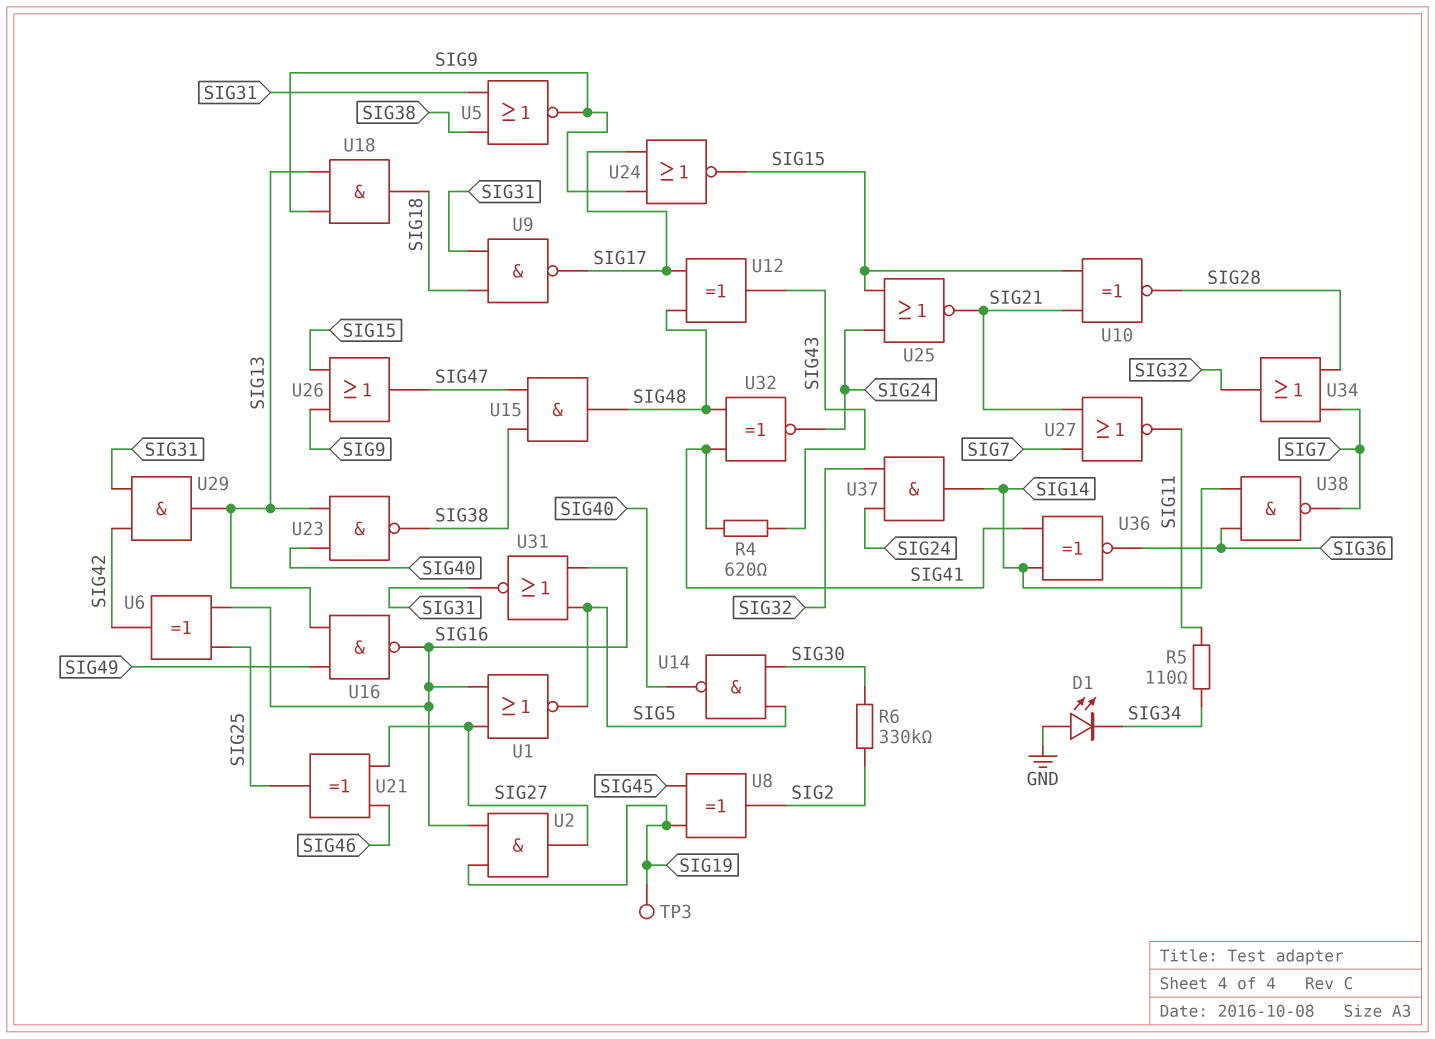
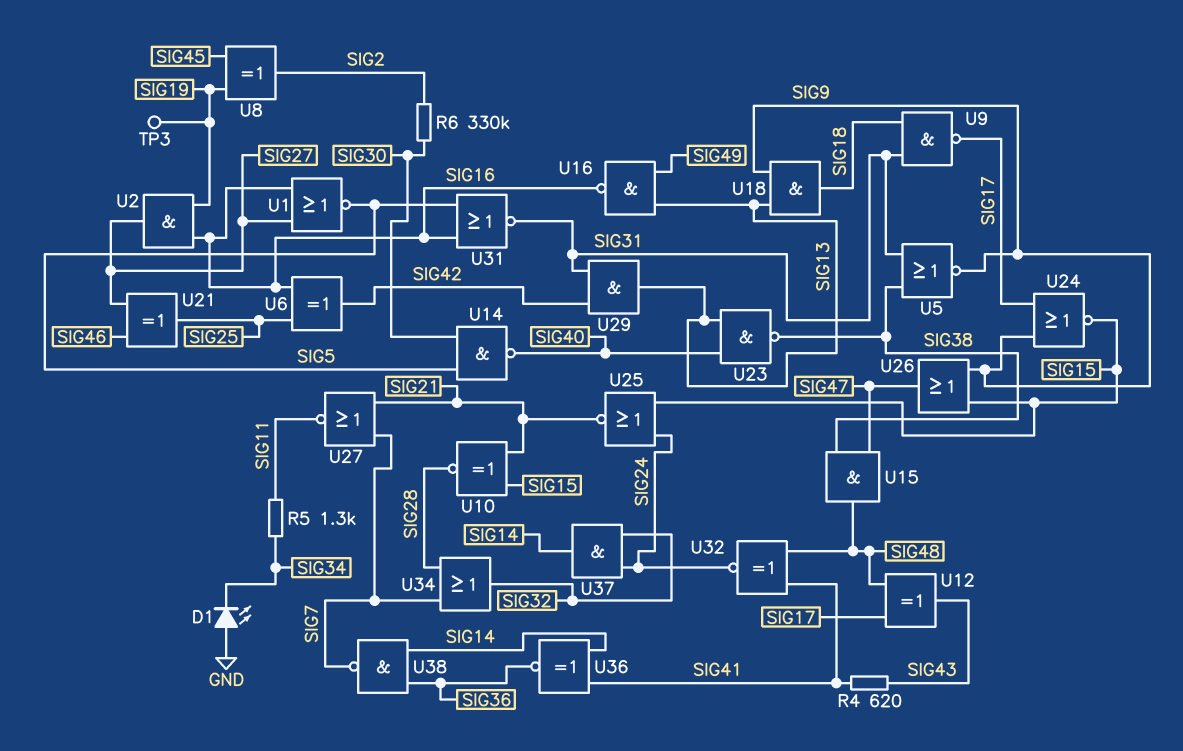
R5: 110 (SIG11, SIG34) -> 1.3k (SIG11, SIG34)

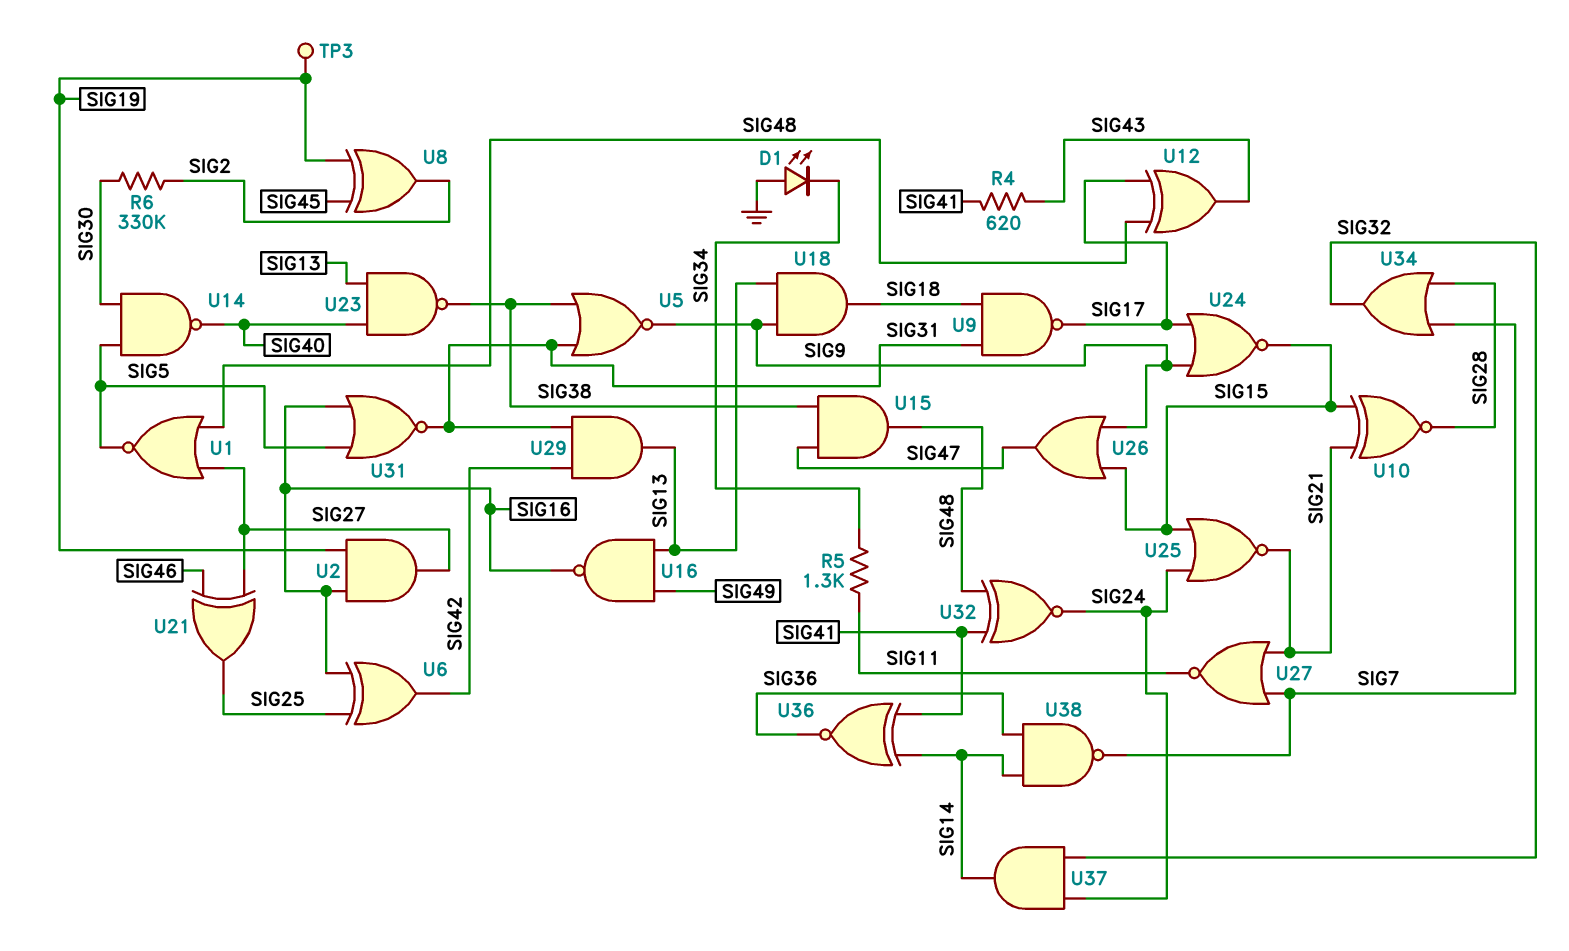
U1: NOR (in SIG16, in SIG27, out SIG5) -> NOR (in SIG27, in SIG48, out SIG5)

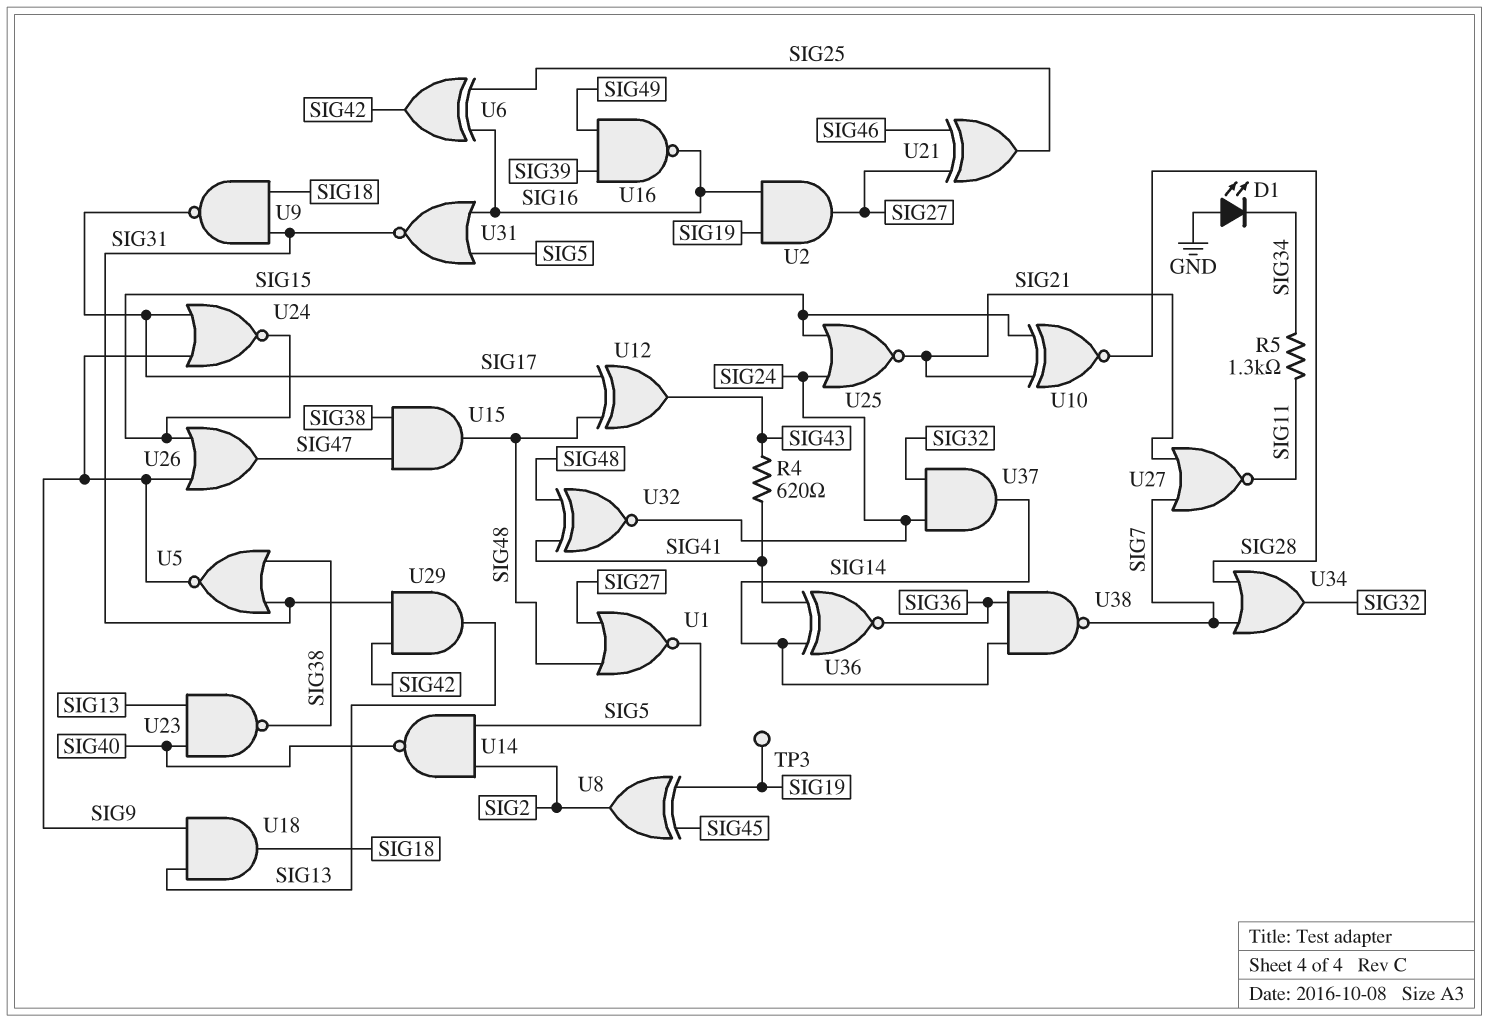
R6: 330k (SIG2, SIG30) -> none
U14: NAND (in SIG5, in SIG30, out SIG40) -> NAND (in SIG2, in SIG5, out SIG40)
U16: NAND (in SIG13, in SIG49, out SIG16) -> NAND (in SIG39, in SIG49, out SIG16)

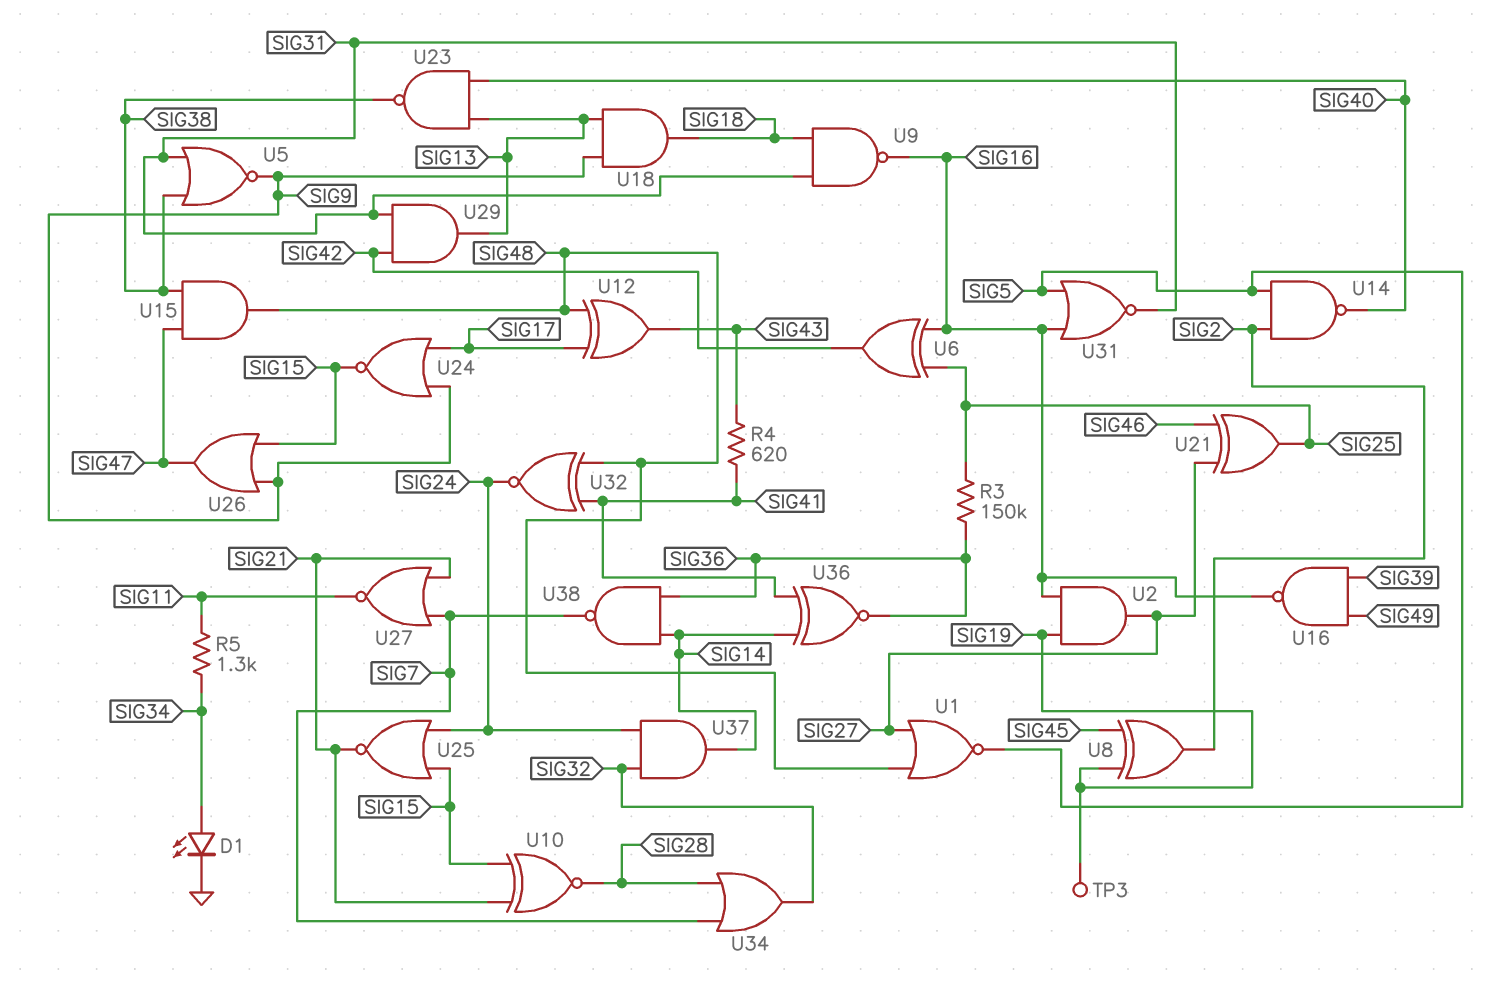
D1: LED (A GND, K SIG34) -> LED (A SIG34, K GND)
R3: none -> 150k (SIG25, SIG36)
U9: NAND (in SIG18, in SIG31, out SIG17) -> NAND (in SIG18, in SIG31, out SIG16)

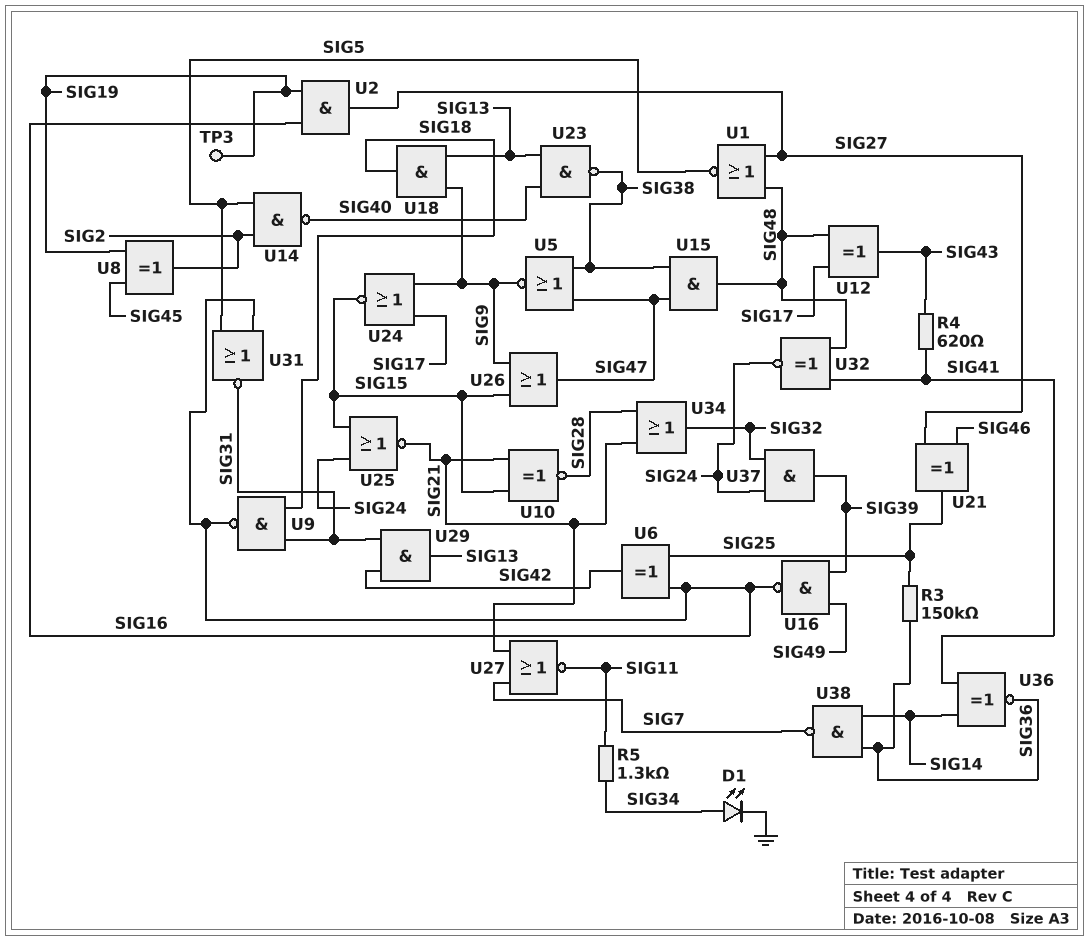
U5: NOR (in SIG31, in SIG38, out SIG9) -> NOR (in SIG38, in SIG47, out SIG9)
U34: OR (in SIG7, in SIG28, out SIG32) -> OR (in SIG21, in SIG28, out SIG32)
U37: AND (in SIG24, in SIG32, out SIG14) -> AND (in SIG24, in SIG32, out SIG39)

